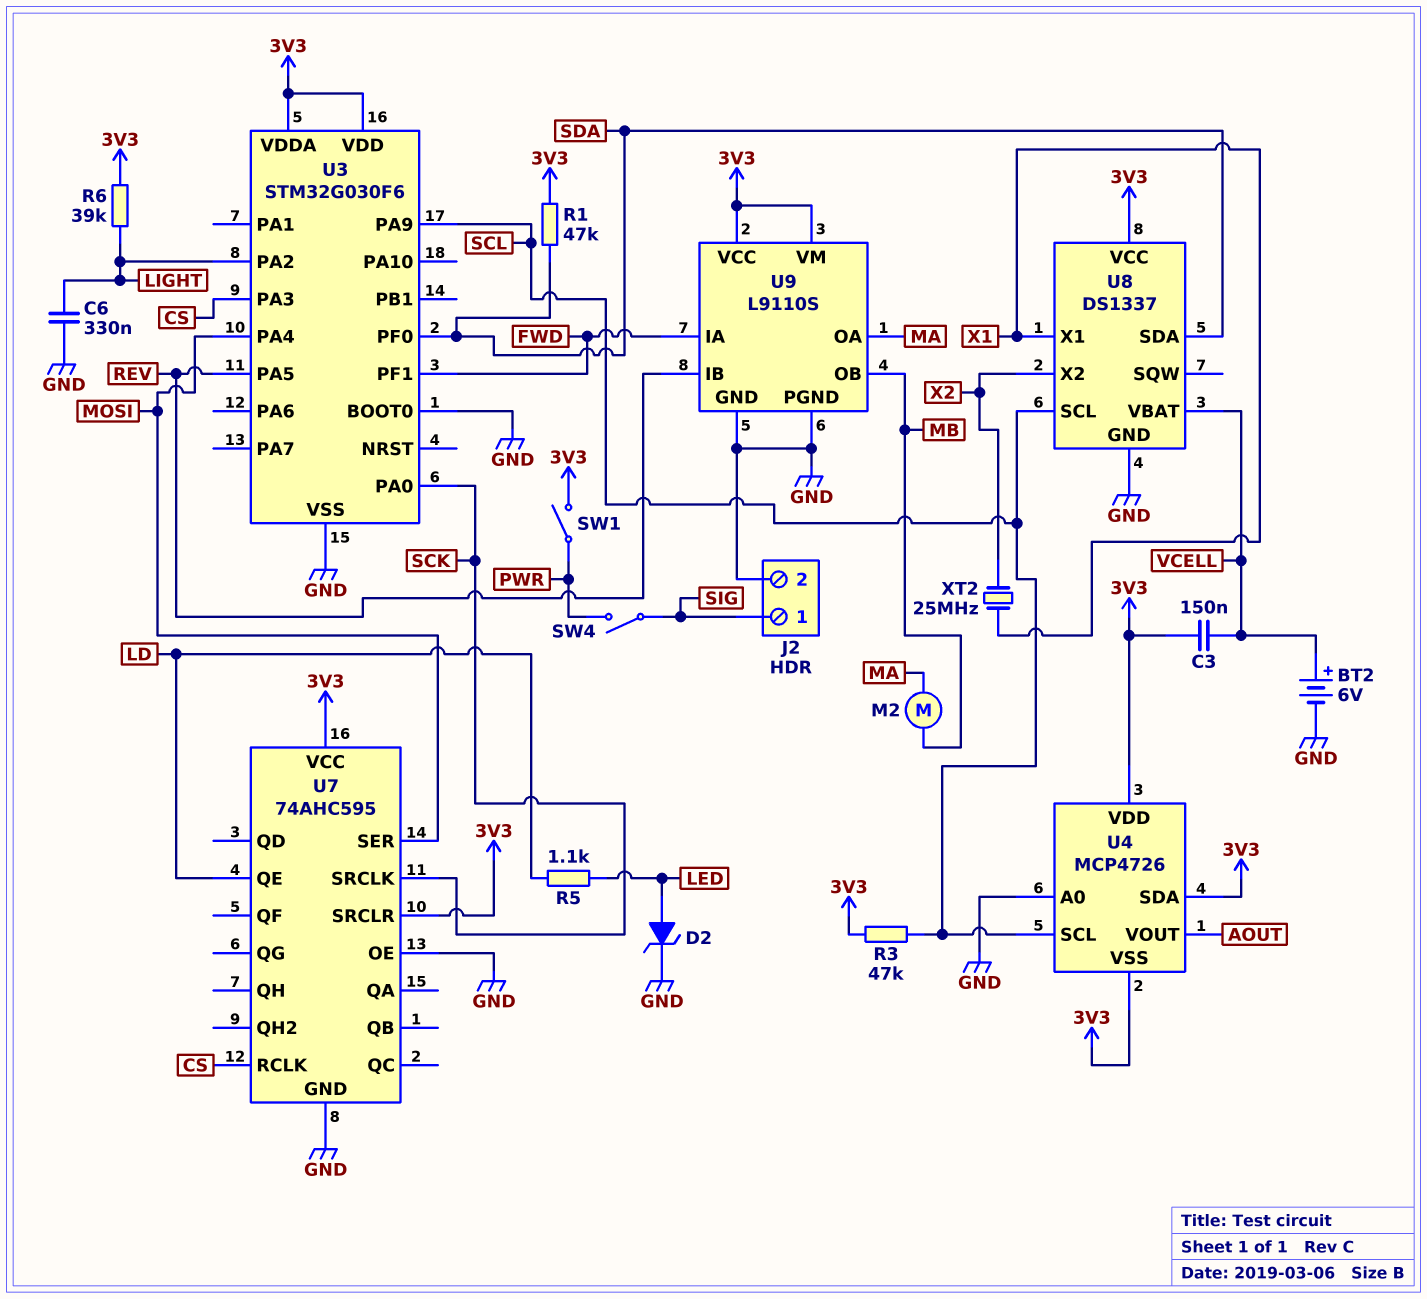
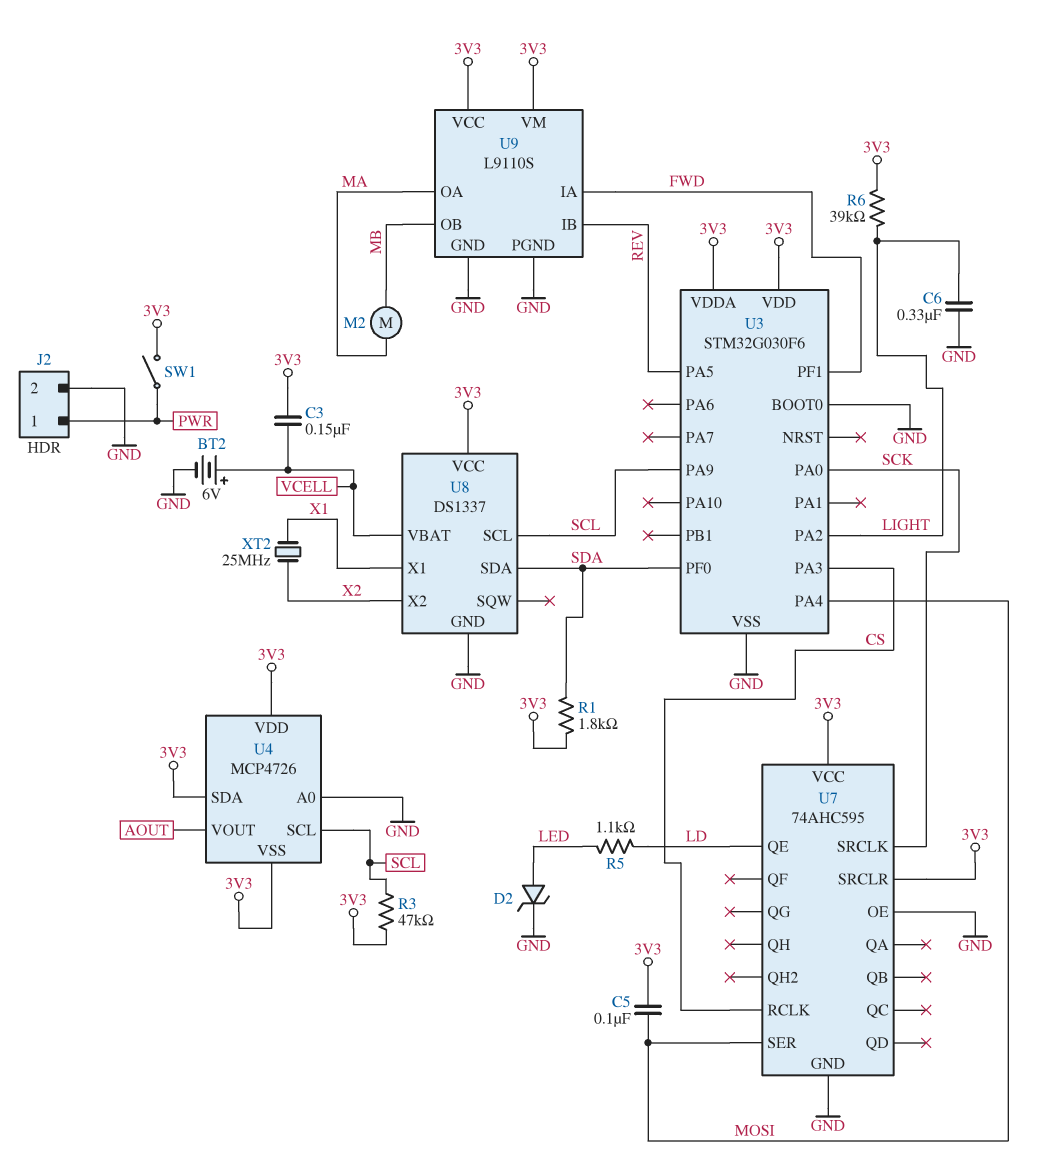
C5: none -> 100nF (3V3, MOSI)
J2 pin 1: SIG -> PWR
R1: 47k (3V3, SDA) -> 1.8k (3V3, SDA)
SW4: switch (PWR, SIG) -> none

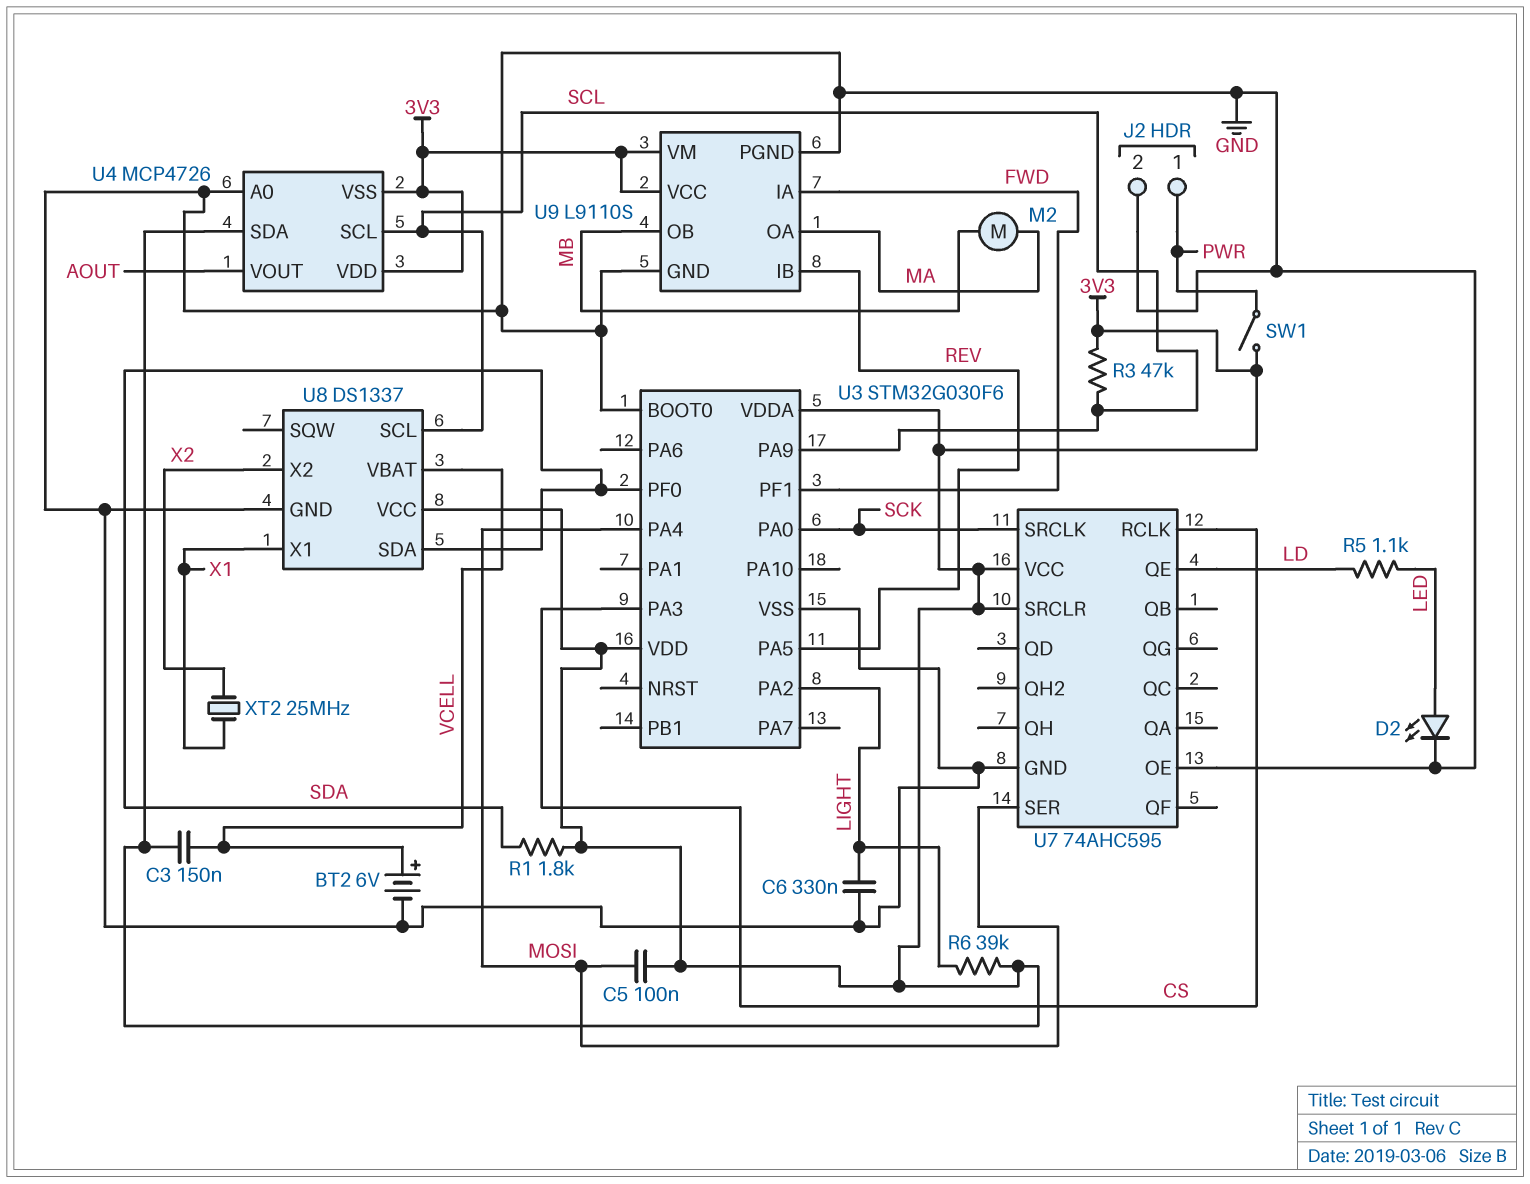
D2: zener (A LED, K GND) -> LED (A LED, K GND)

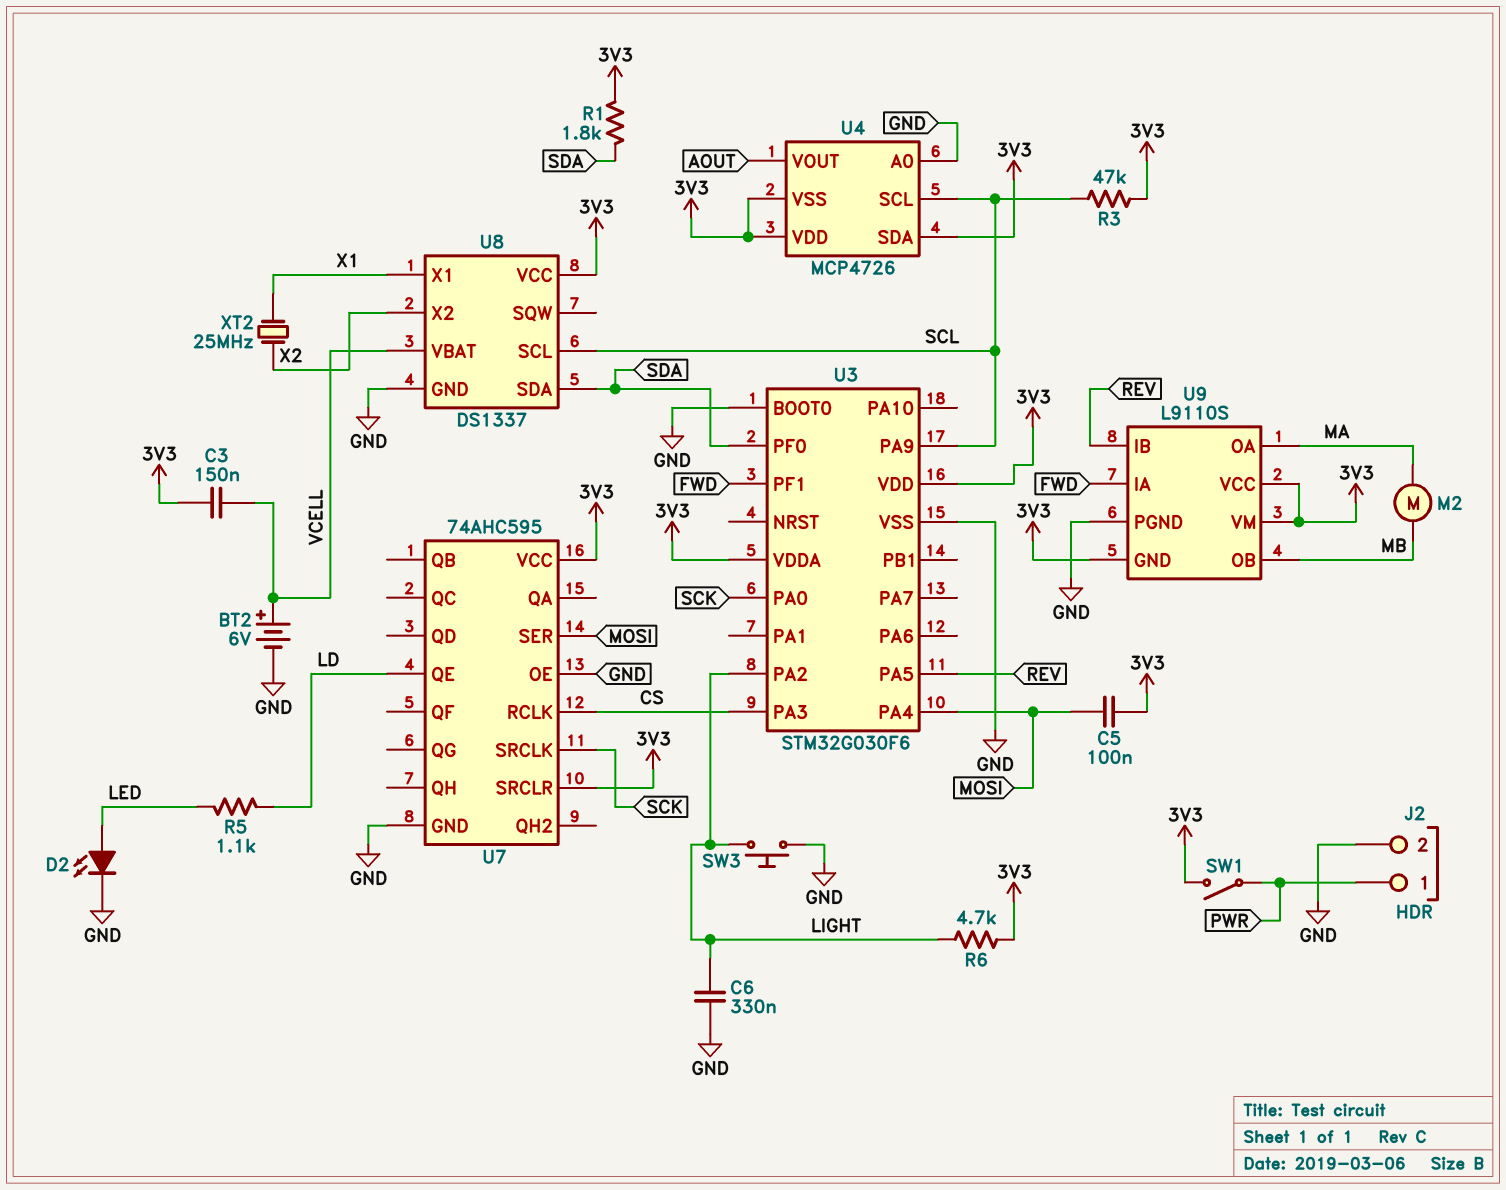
R6: 39k (3V3, LIGHT) -> 4.7k (3V3, LIGHT)
SW3: none -> button (GND, LIGHT)
U9 pin GND: GND -> 3V3

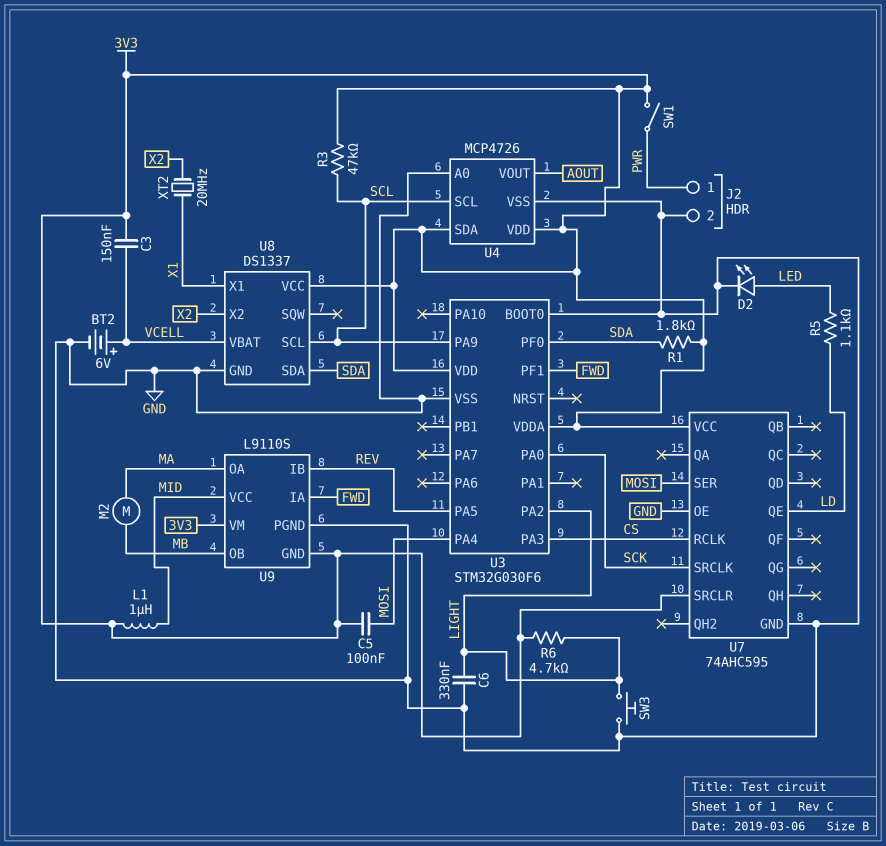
L1: none -> 1uH (3V3, MID)
U4 pin VSS: 3V3 -> GND
U9 pin VCC: 3V3 -> MID
XT2: 25MHz (X1, X2) -> 20MHz (X1, X2)

